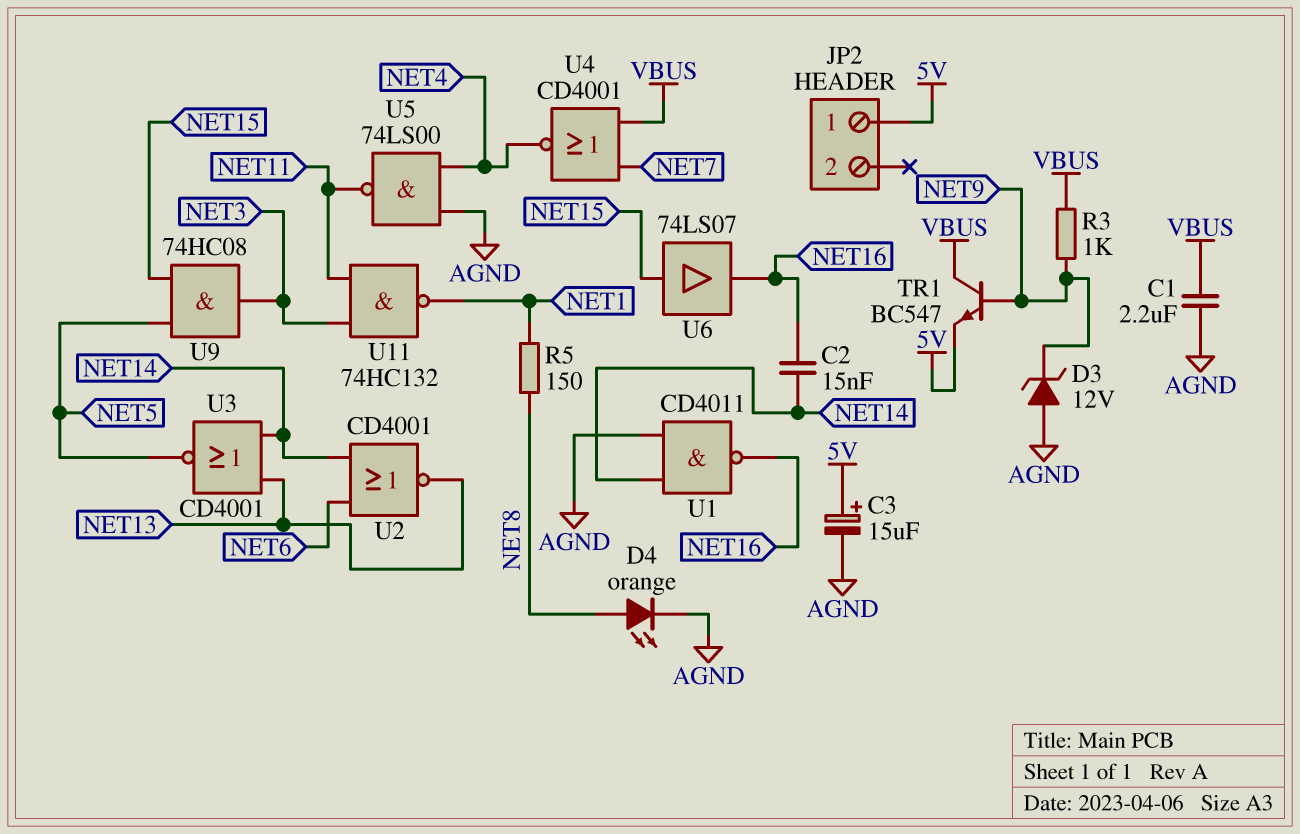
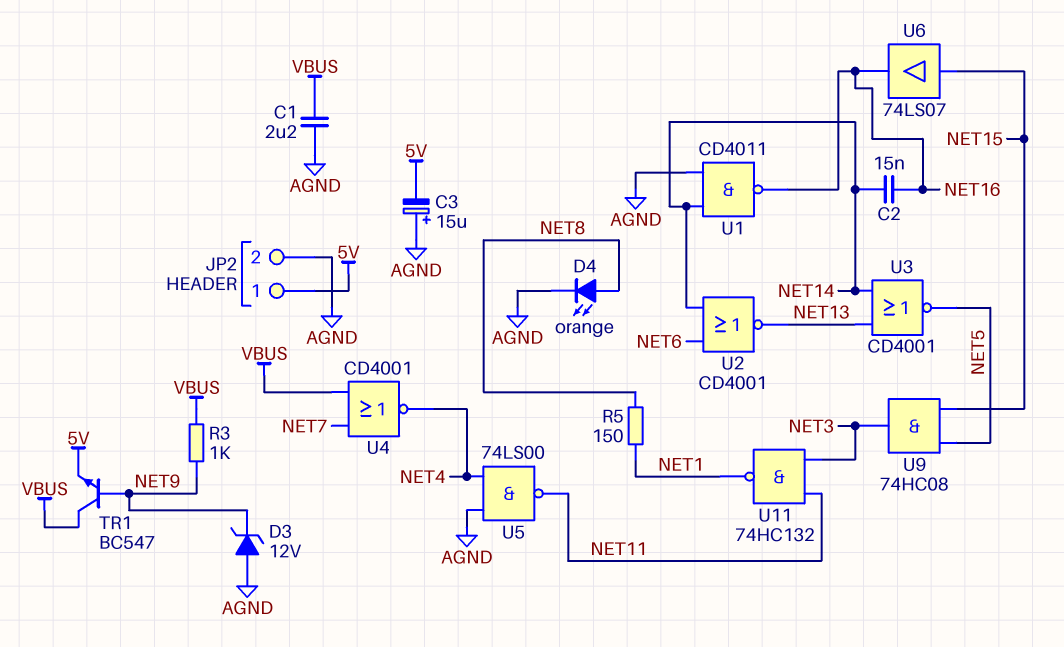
C3: 15uF (plus 5V, minus AGND) -> 15uF (plus AGND, minus 5V)
JP2 pin 2: none -> AGND

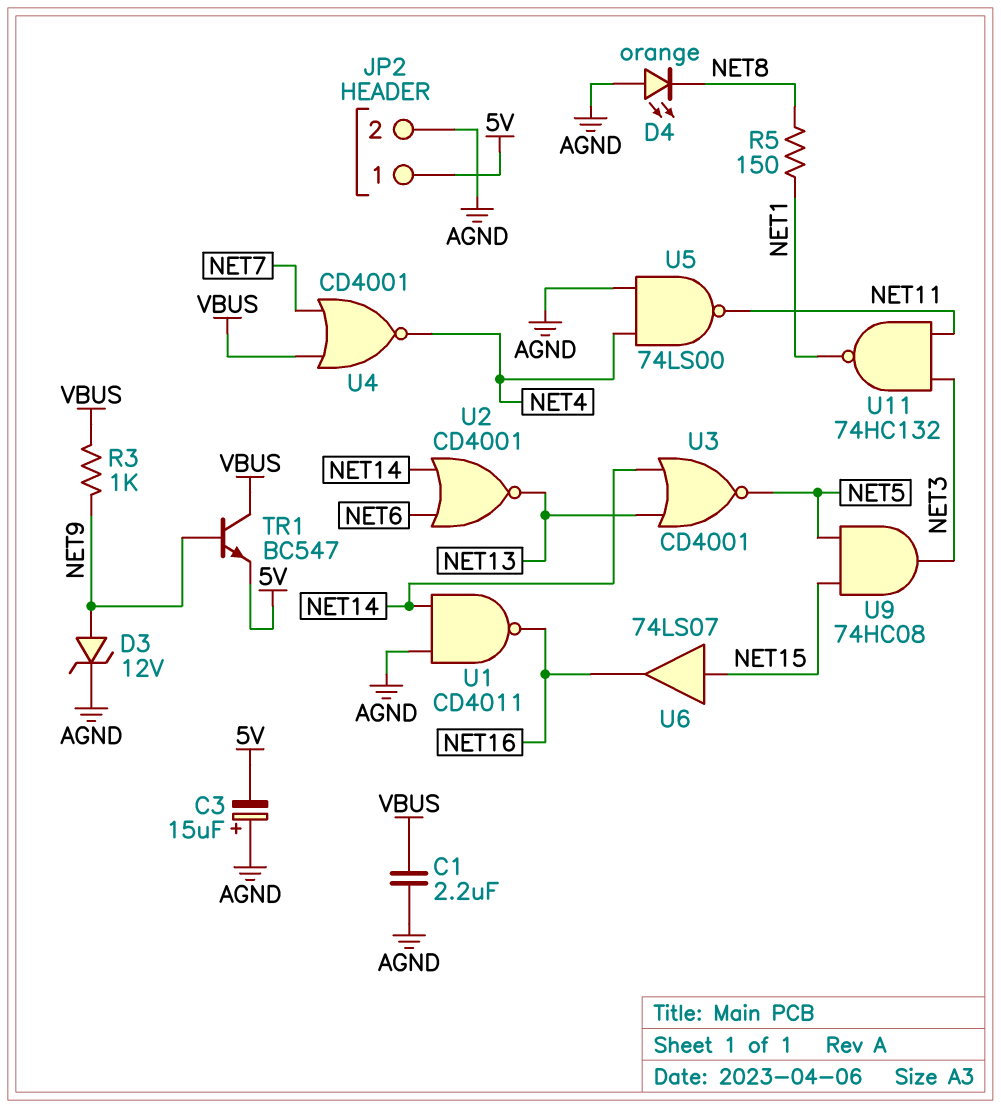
C2: 15nF (NET14, NET16) -> none
D3: zener 12V (A AGND, K NET9) -> zener 12V (A NET9, K AGND)
D4: LED orange (A NET8, K AGND) -> LED orange (A AGND, K NET8)

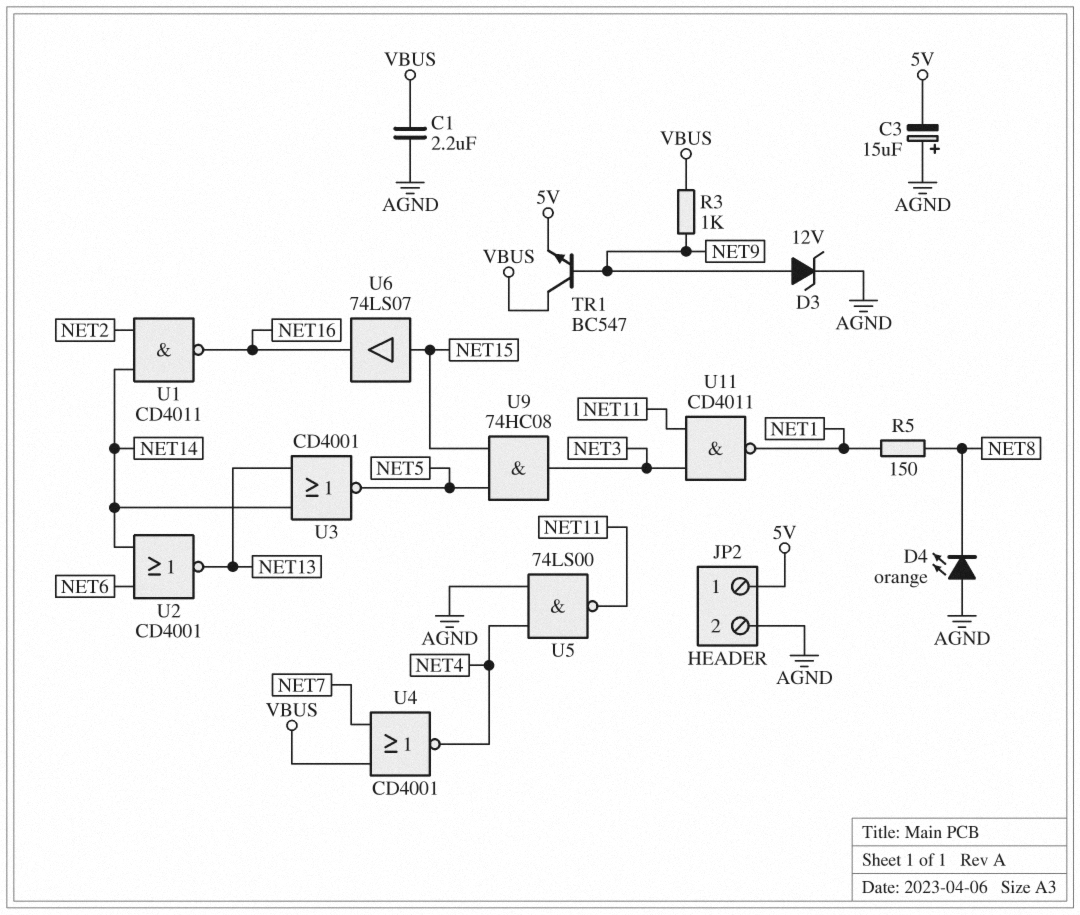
U1: NAND CD4011 (in AGND, in NET14, out NET16) -> NAND CD4011 (in NET2, in NET14, out NET16)
U11: NAND 74HC132 (in NET3, in NET11, out NET1) -> NAND CD4011 (in NET3, in NET11, out NET1)

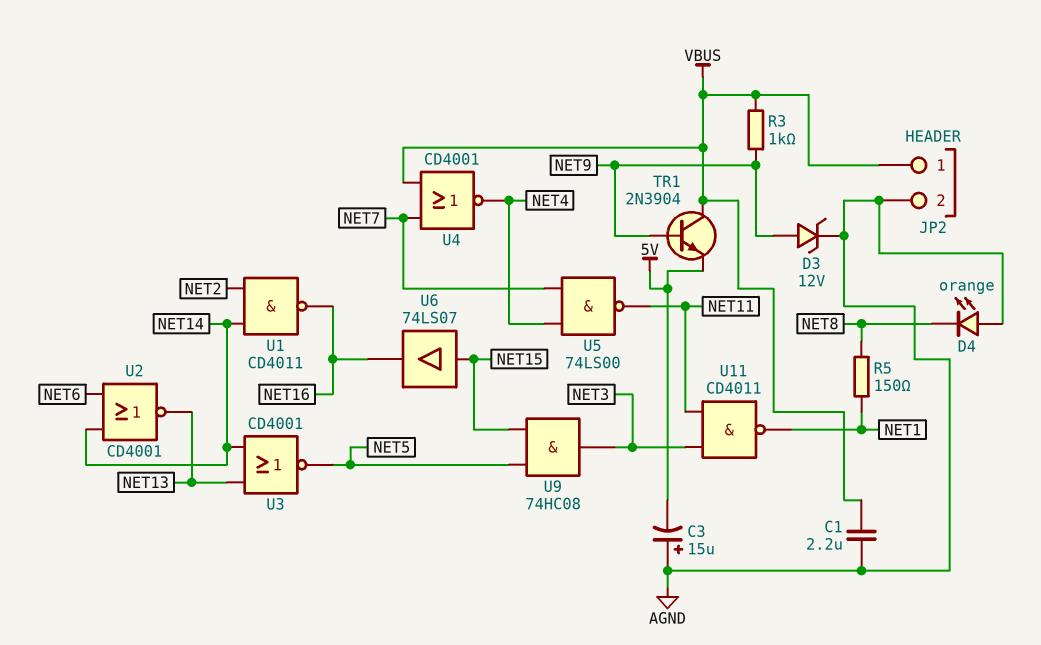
JP2 pin 1: 5V -> VBUS
TR1: NPN BC547 (B NET9, C VBUS, E 5V) -> NPN 2N3904 (B NET9, C VBUS, E 5V)
U5: NAND 74LS00 (in AGND, in NET4, out NET11) -> NAND 74LS00 (in NET4, in NET7, out NET11)

